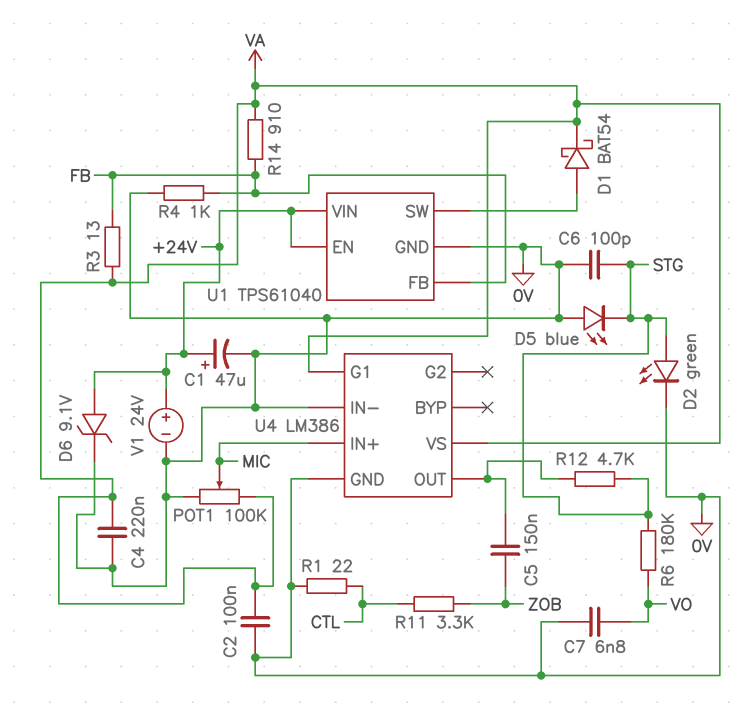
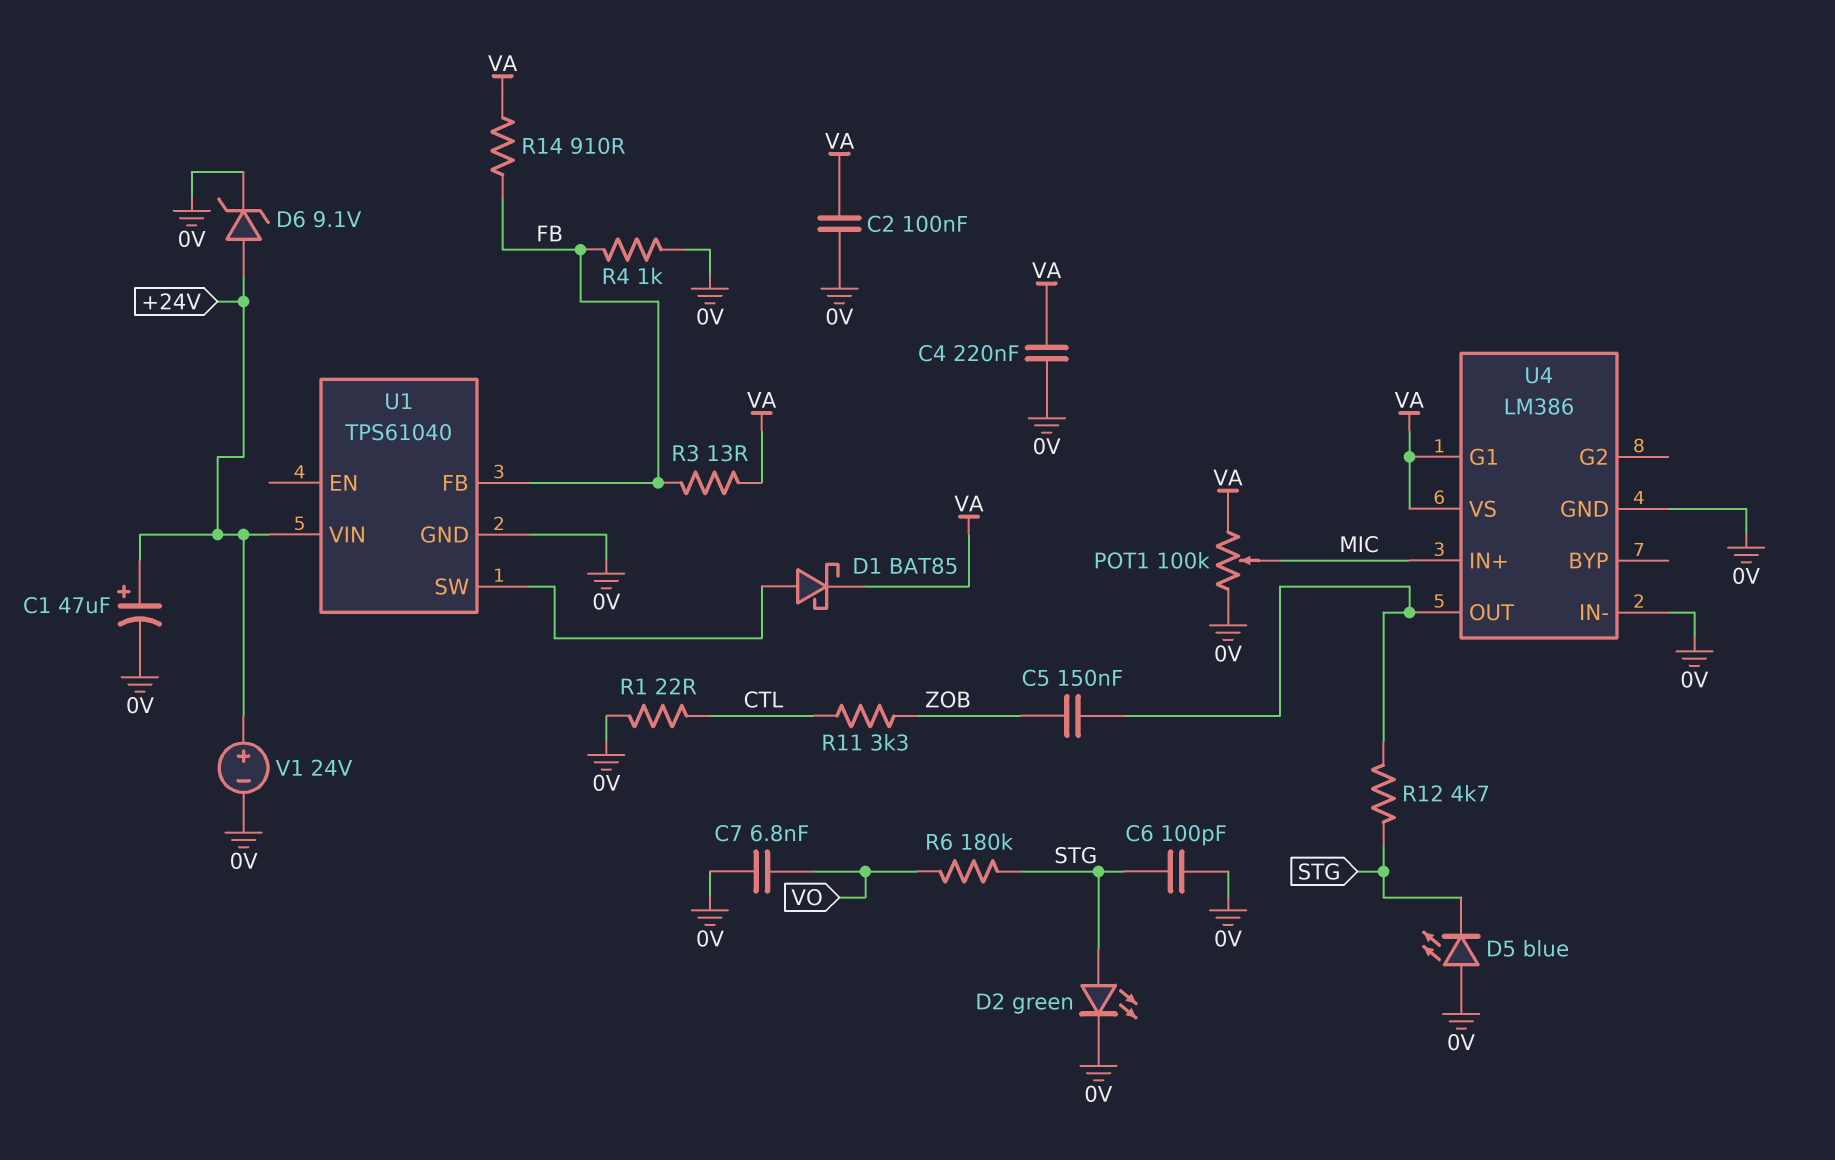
D1: schottky BAT54 (A U1/SW, K VA) -> schottky BAT85 (A U1/SW, K VA)
U1 pin EN: +24V -> none

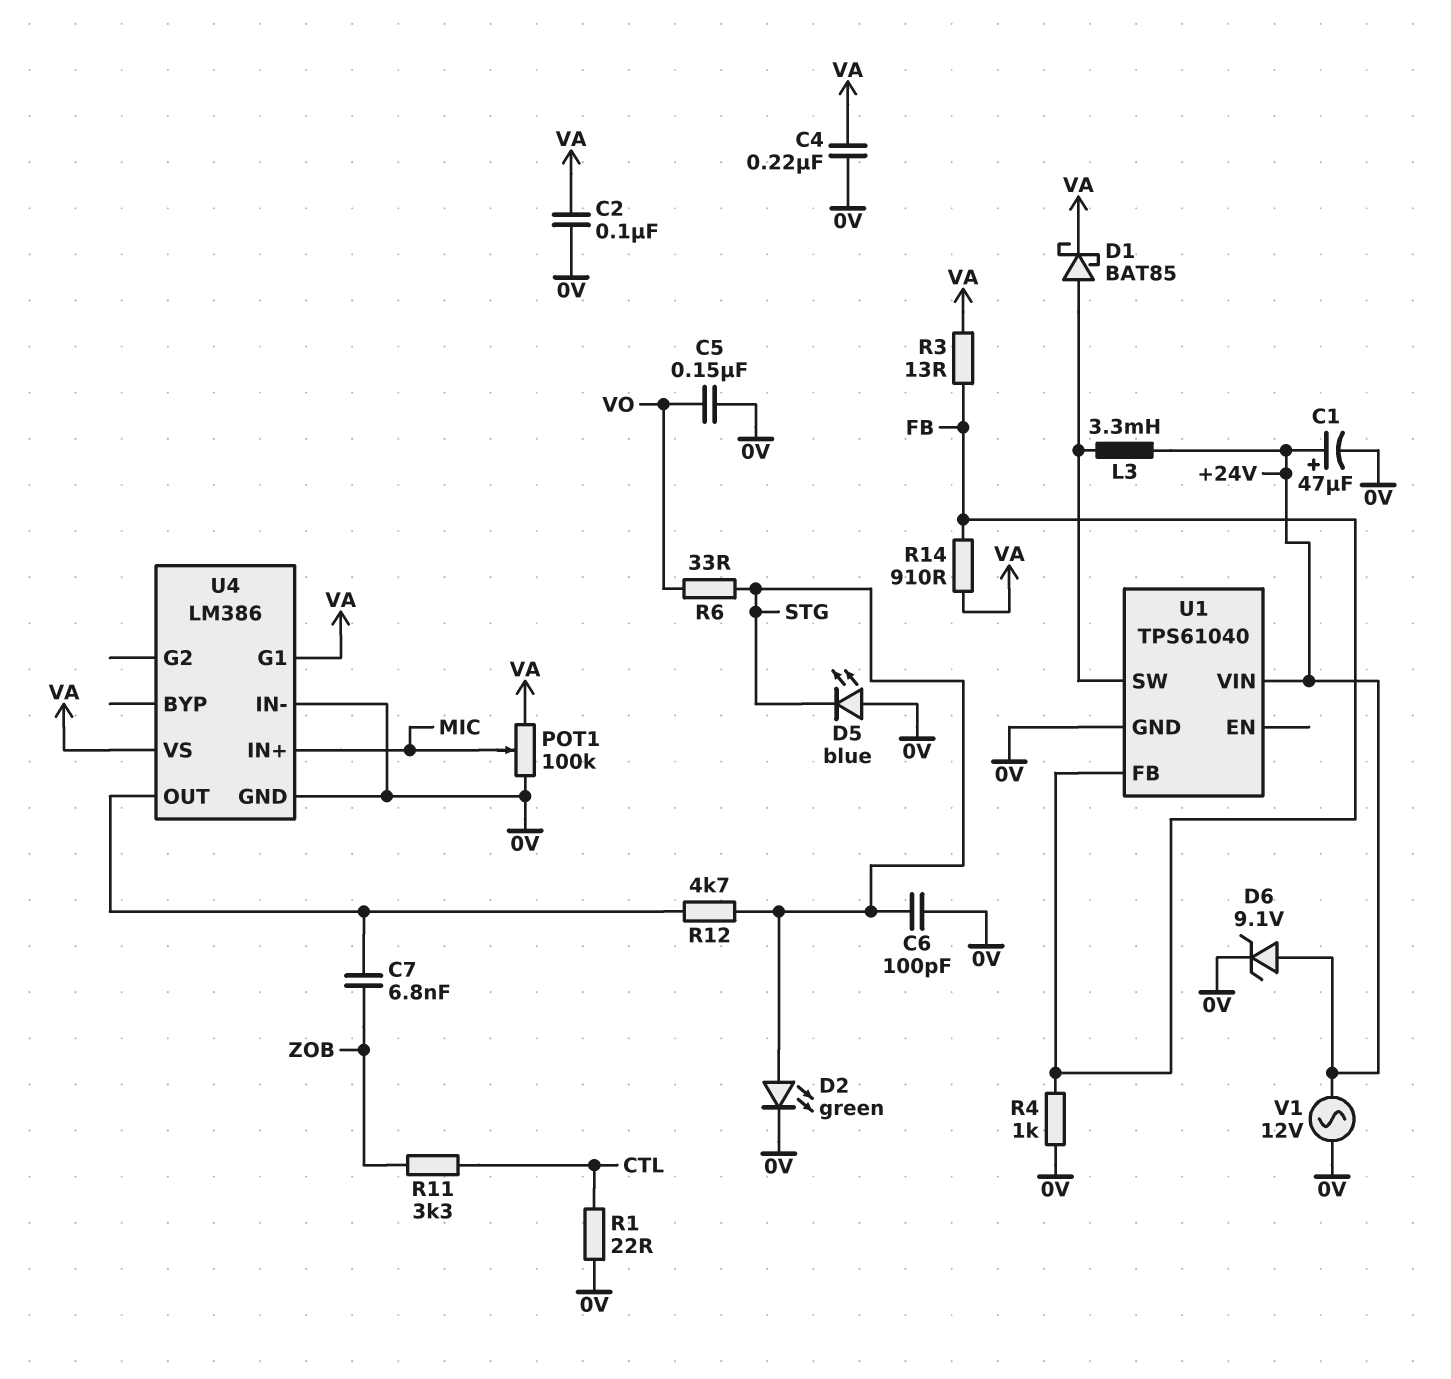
C5: 150nF (U4/OUT, ZOB) -> 150nF (0V, VO)
C7: 6.8nF (0V, VO) -> 6.8nF (U4/OUT, ZOB)
L3: none -> 3.3mH (+24V, U1/SW)
R6: 180k (STG, VO) -> 33 (STG, VO)
V1: 24V (plus +24V, minus 0V) -> AC 12V (+24V, 0V)

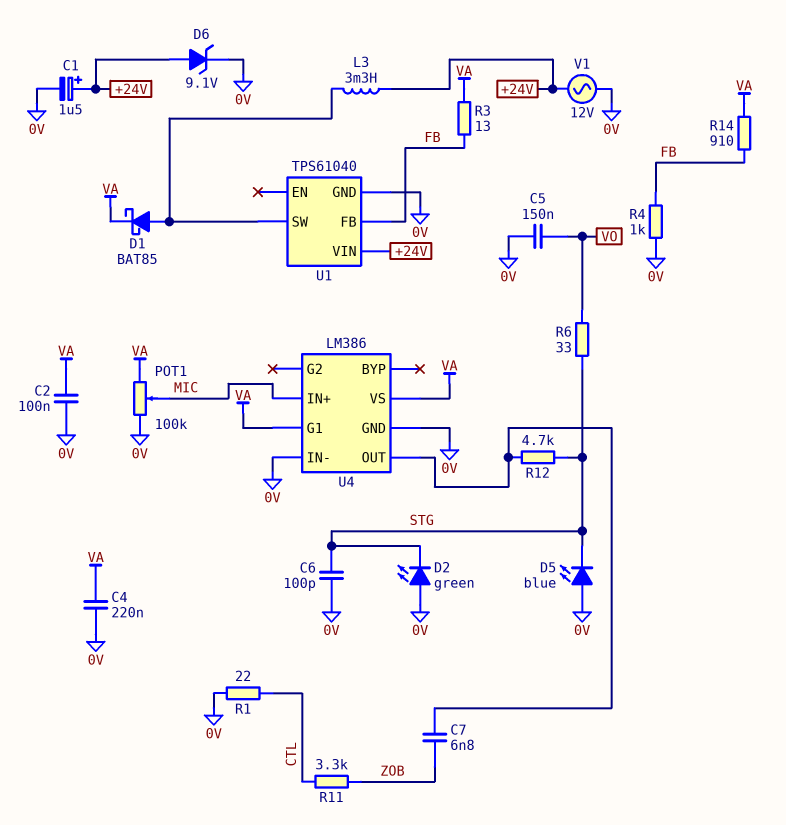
C1: 47uF (plus +24V, minus 0V) -> 1.5uF (plus +24V, minus 0V)
D2: LED green (A STG, K 0V) -> LED green (A 0V, K STG)

